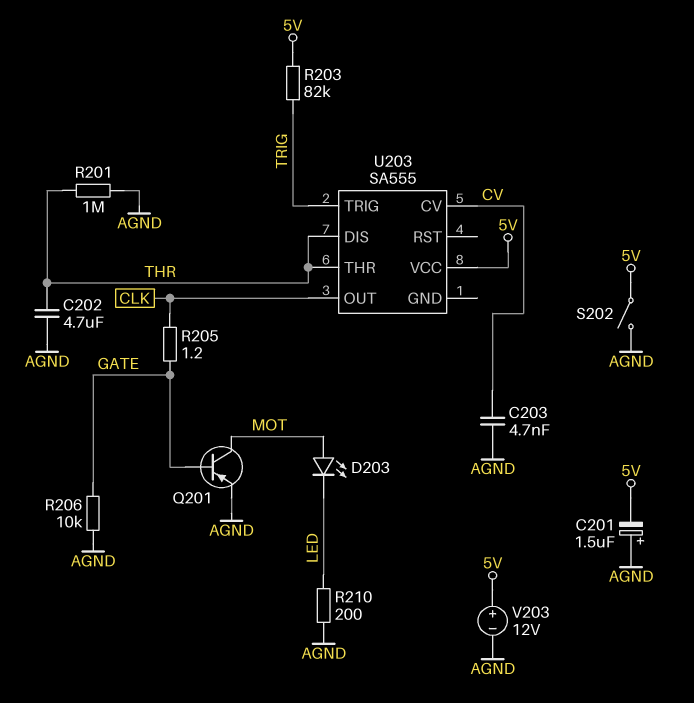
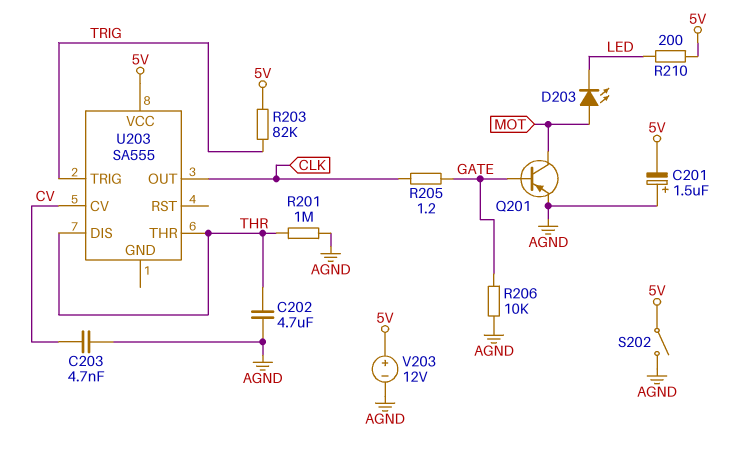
R210: 200 (AGND, LED) -> 200 (5V, LED)

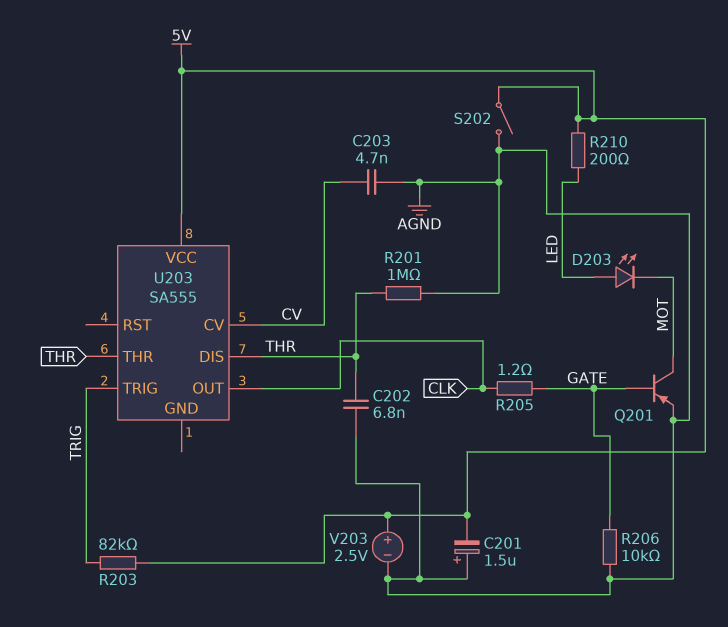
C202: 4.7uF (AGND, THR) -> 6.8nF (AGND, THR)
D203: LED (A MOT, K LED) -> LED (A LED, K MOT)
V203: 12V (plus 5V, minus AGND) -> 2.5V (plus 5V, minus AGND)

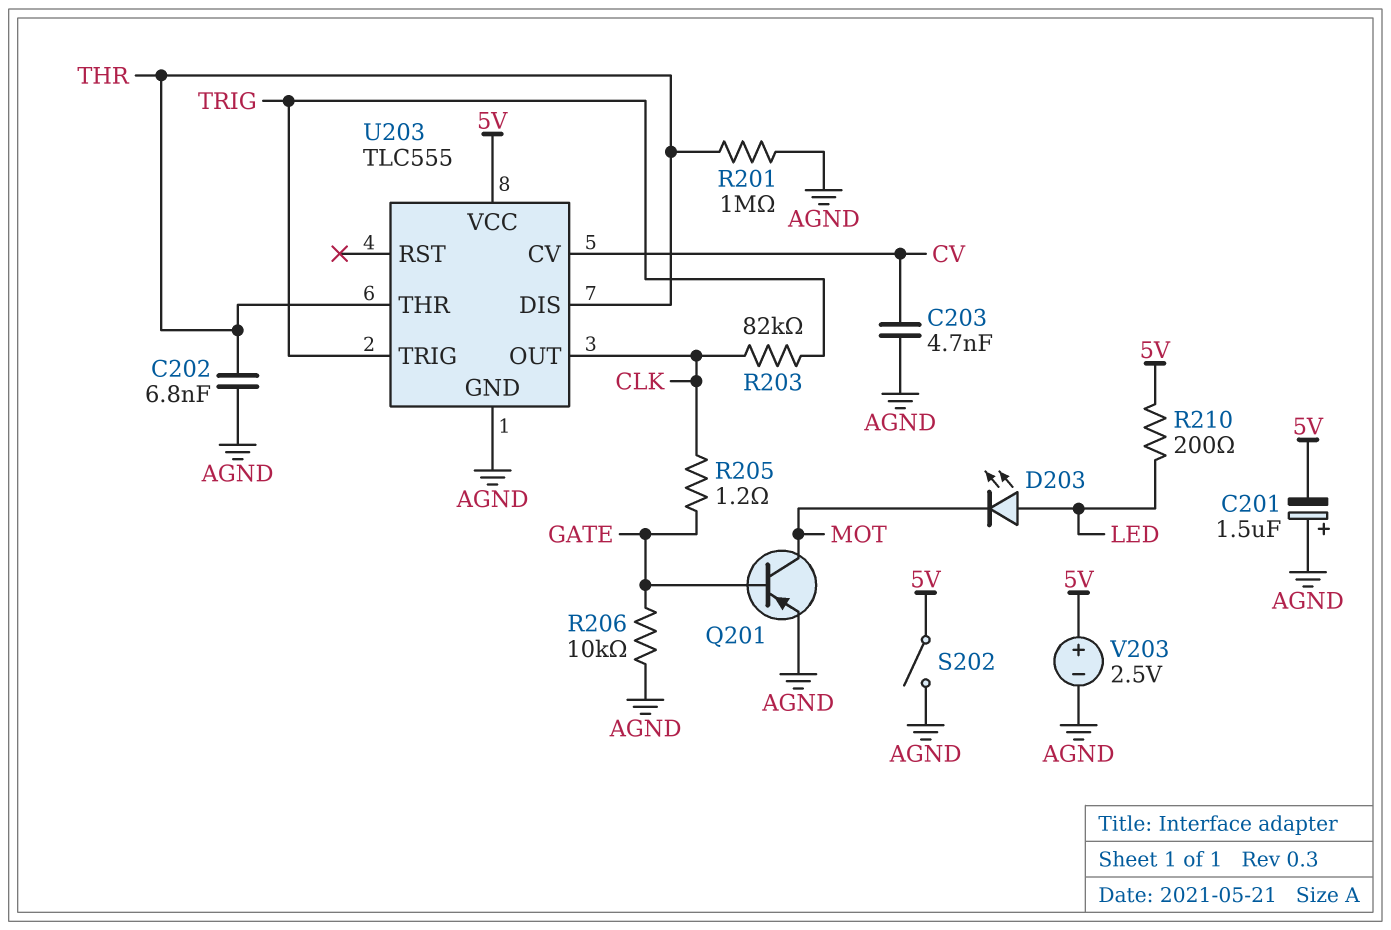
R203: 82k (5V, TRIG) -> 82k (CLK, TRIG)
U203: SA555 -> TLC555
U203 pin GND: none -> AGND

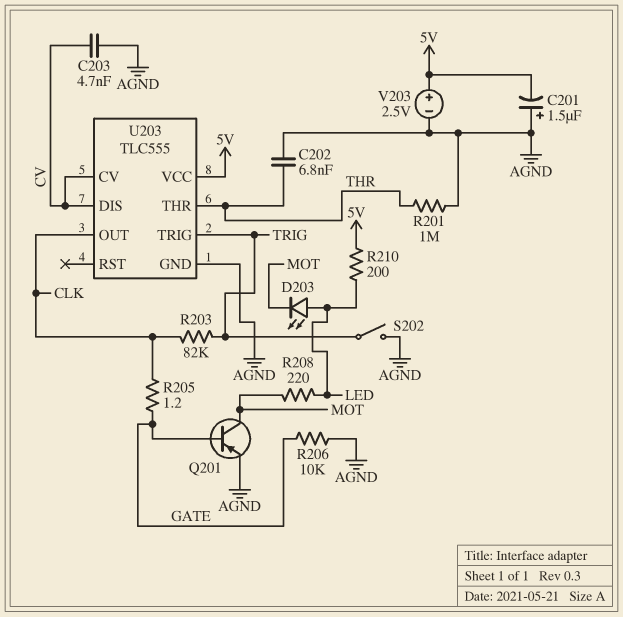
R208: none -> 220 (LED, MOT)
S202: switch (5V, AGND) -> switch (AGND, TRIG)
U203 pin DIS: THR -> CV

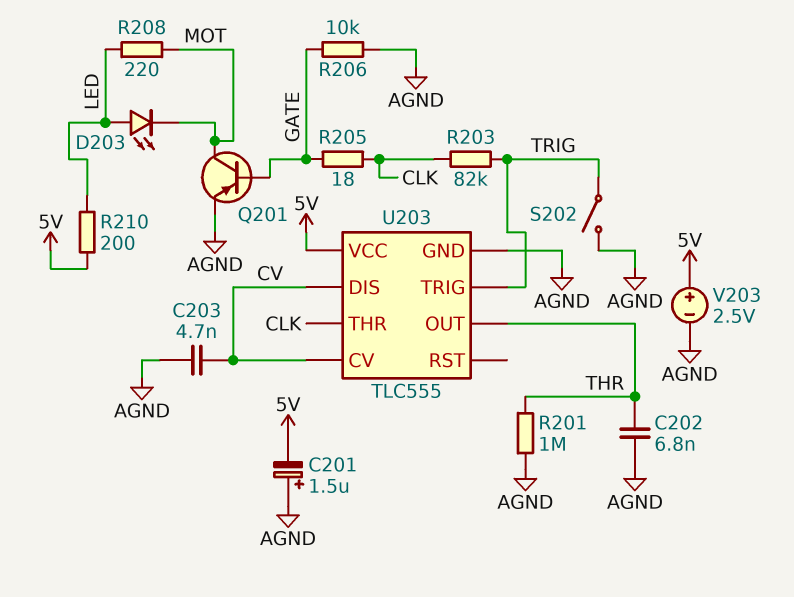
R205: 1.2 (CLK, GATE) -> 18 (CLK, GATE)
U203 pin OUT: CLK -> THR
U203 pin THR: THR -> CLK

